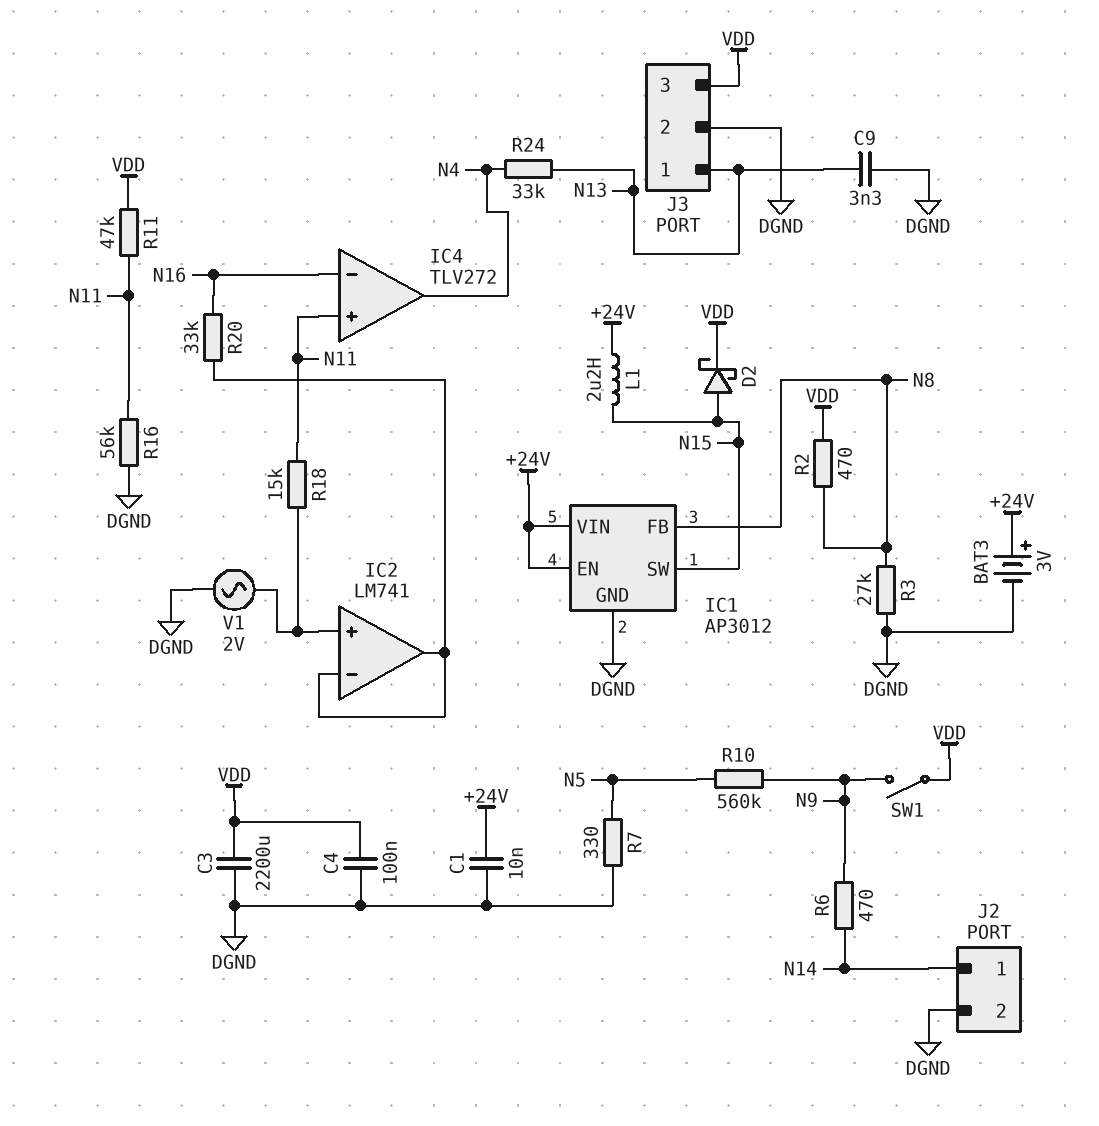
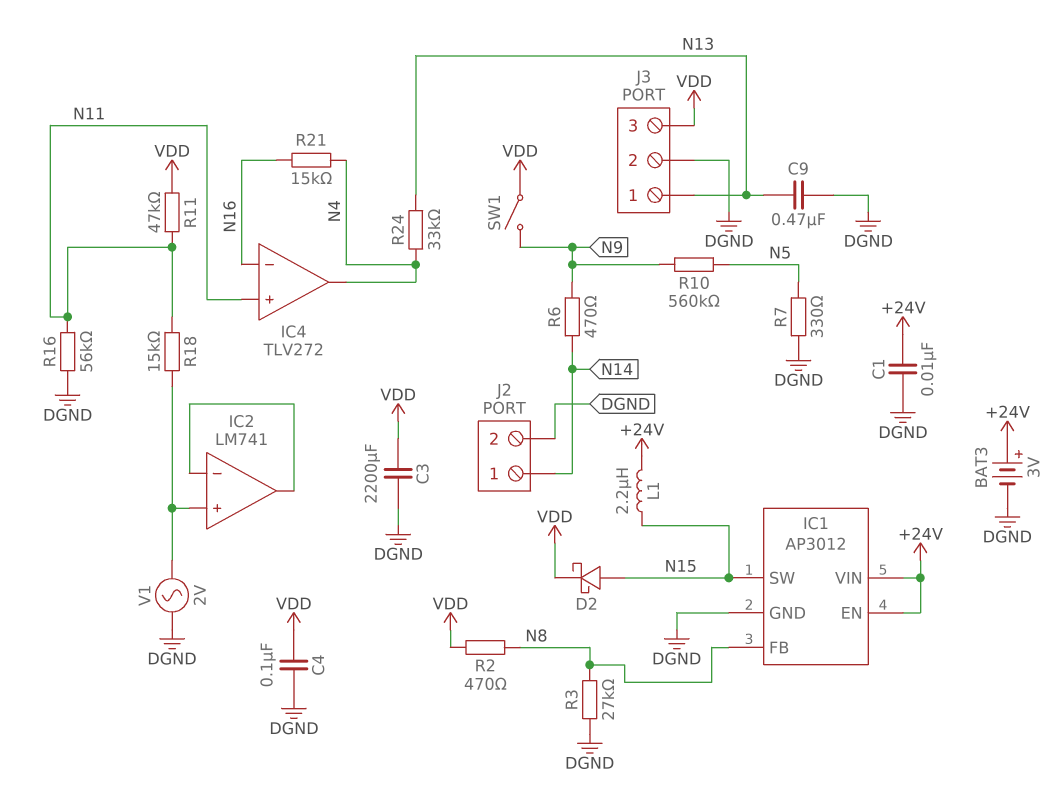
C9: 3.3nF (DGND, N13) -> 470nF (DGND, N13)
R20: 33k (IC2/in-, N16) -> none
R21: none -> 15k (N4, N16)

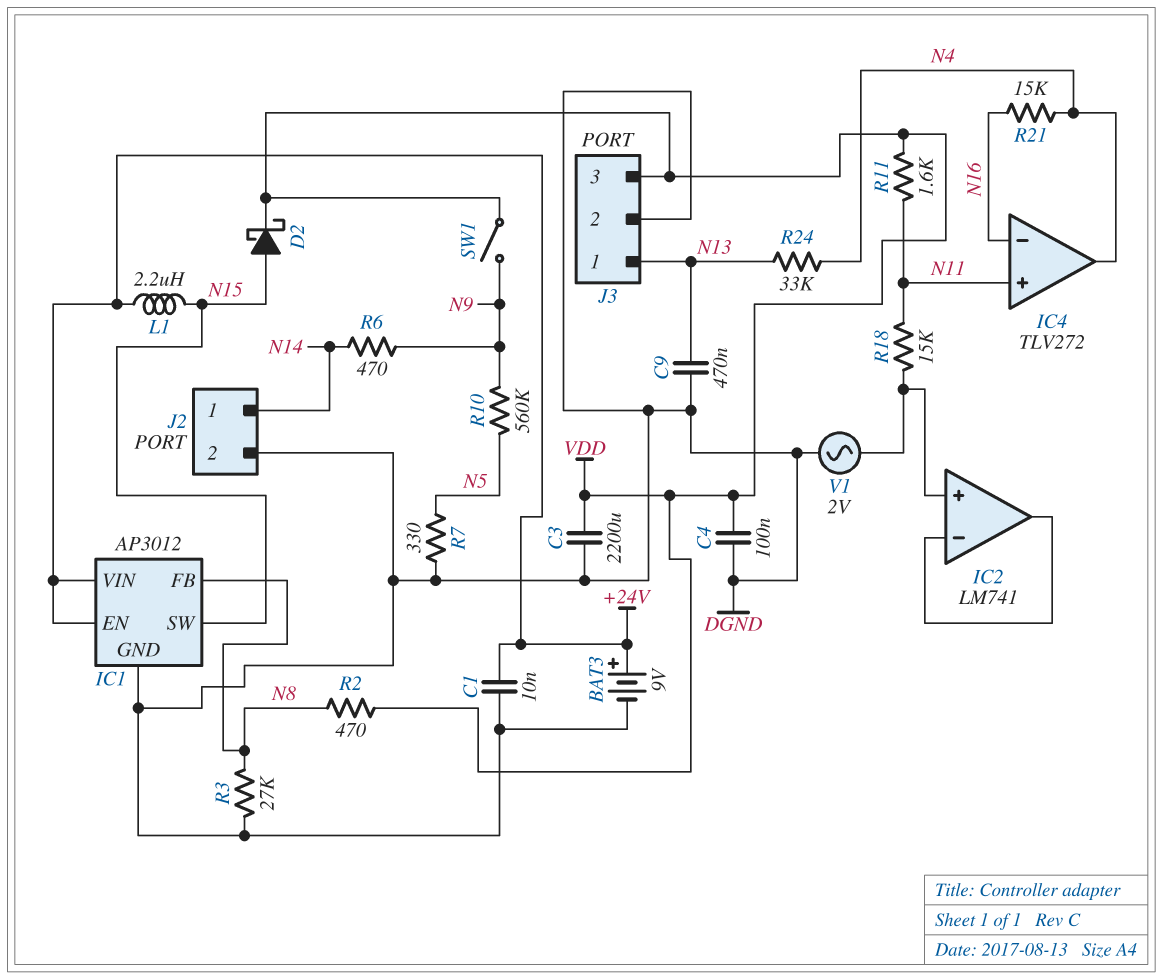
BAT3: 3V (plus +24V, minus DGND) -> 9V (plus +24V, minus DGND)
R11: 47k (N11, VDD) -> 1.6k (N11, VDD)
R16: 56k (DGND, N11) -> none

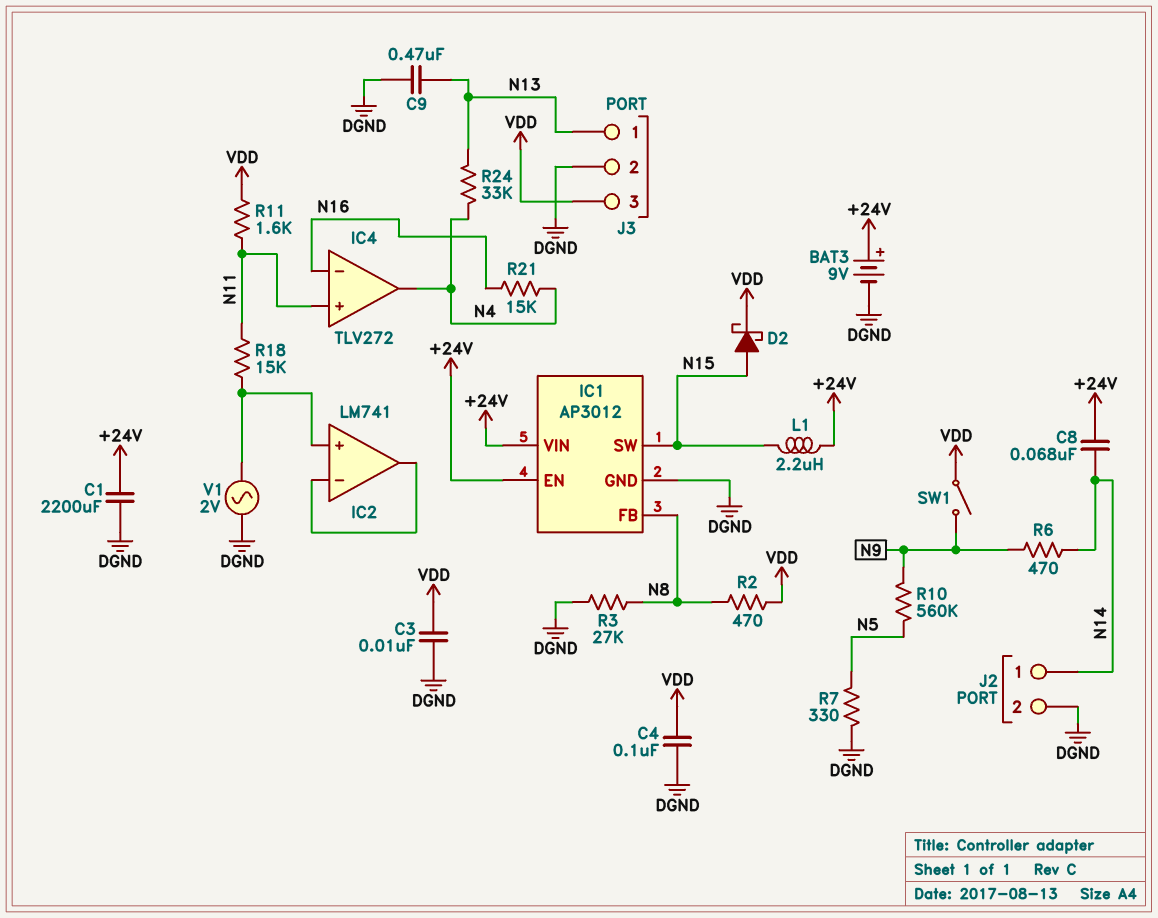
C1: 10nF (+24V, DGND) -> 2200uF (+24V, DGND)
C3: 2200uF (DGND, VDD) -> 10nF (DGND, VDD)
C8: none -> 68nF (+24V, N14)

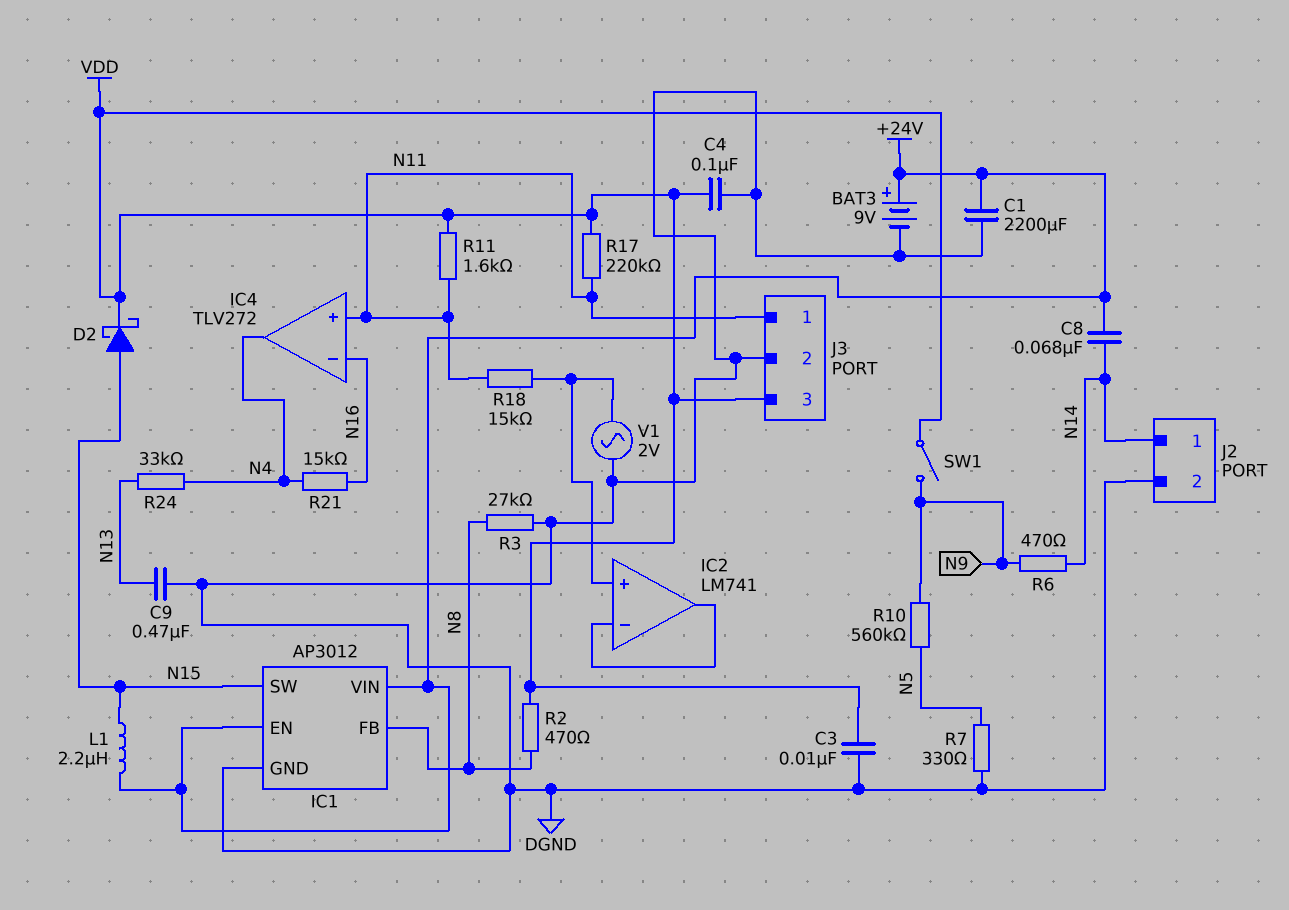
J3 pin 1: N13 -> N11
R17: none -> 220k (N11, VDD)

